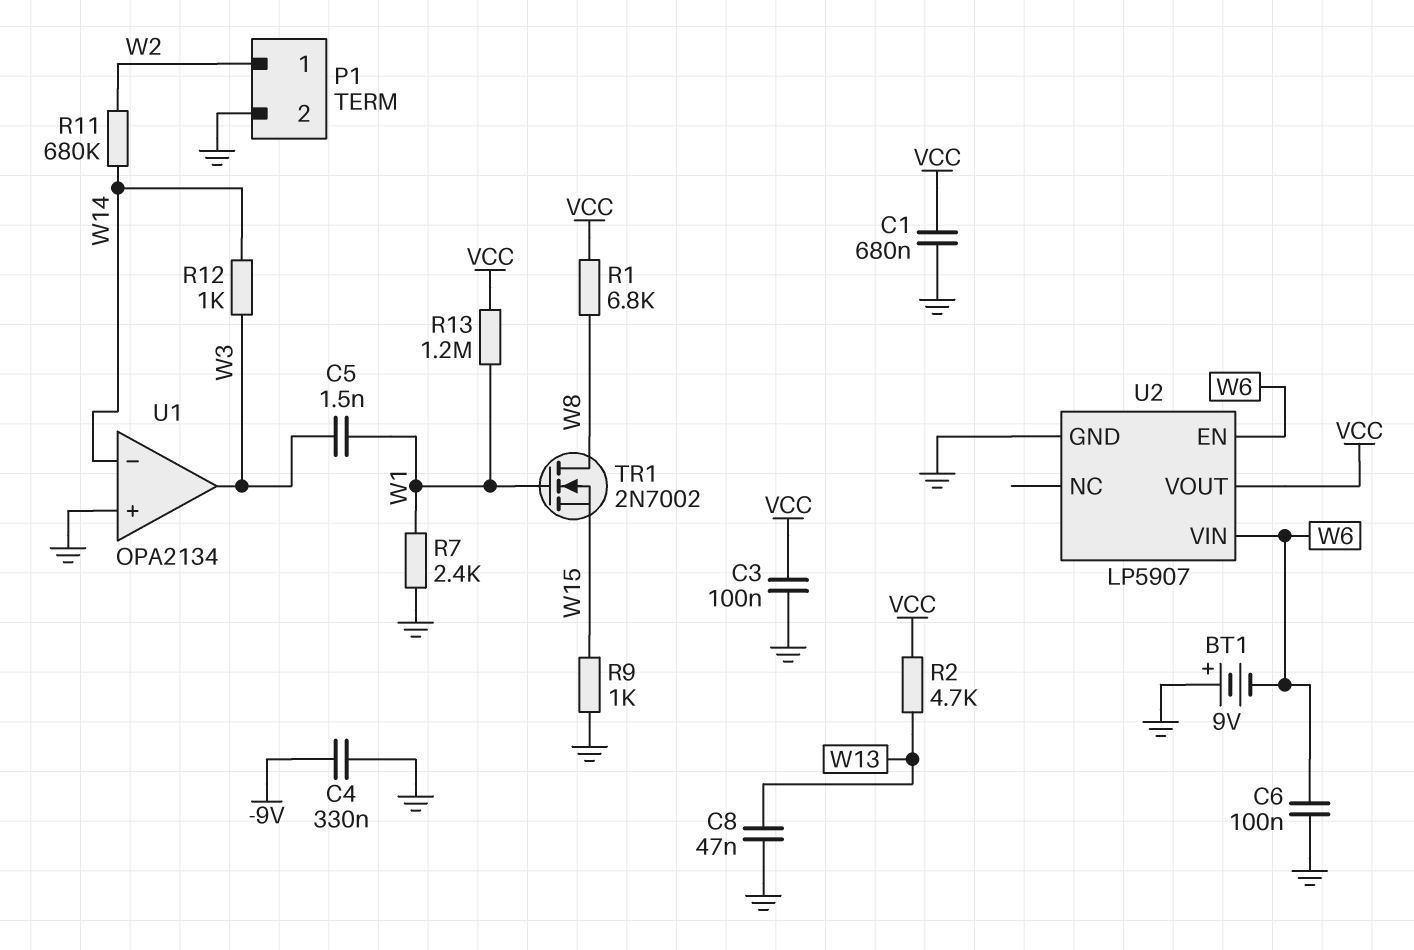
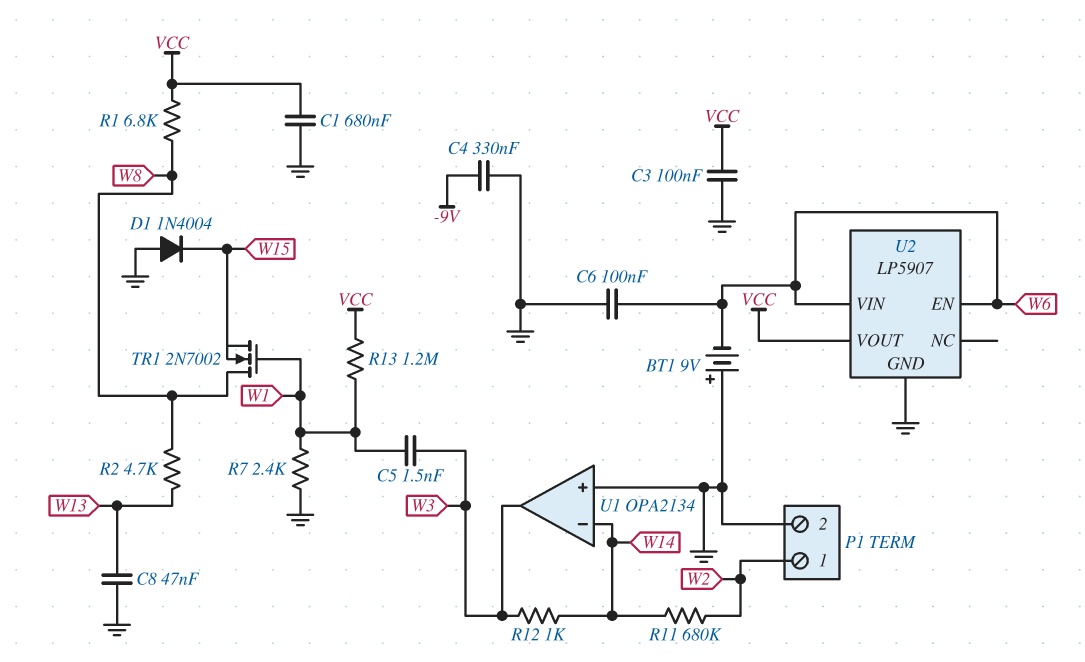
D1: none -> diode 1N4004 (A GND, K W15)
R2: 4.7k (VCC, W13) -> 4.7k (W8, W13)
R9: 1k (GND, W15) -> none

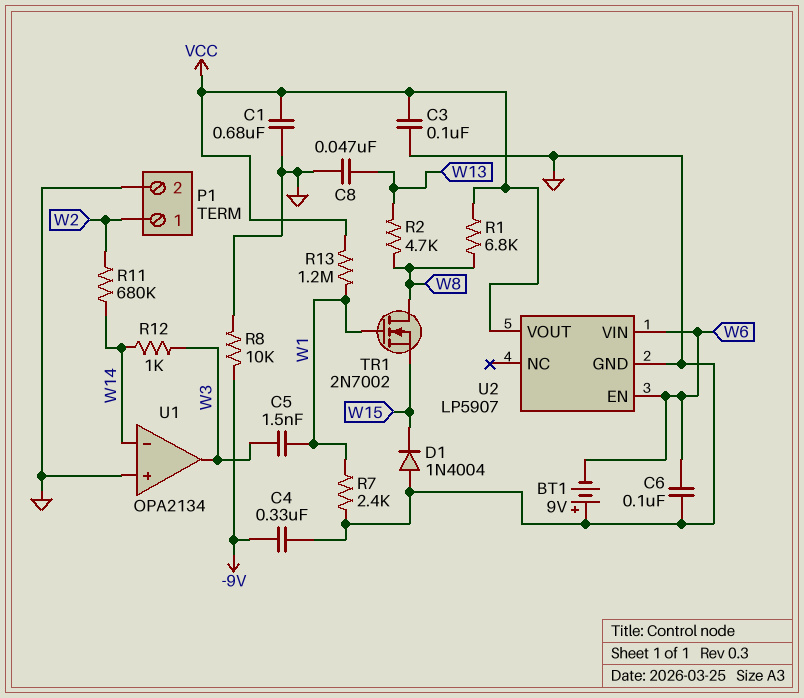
R8: none -> 10k (-9V, GND)

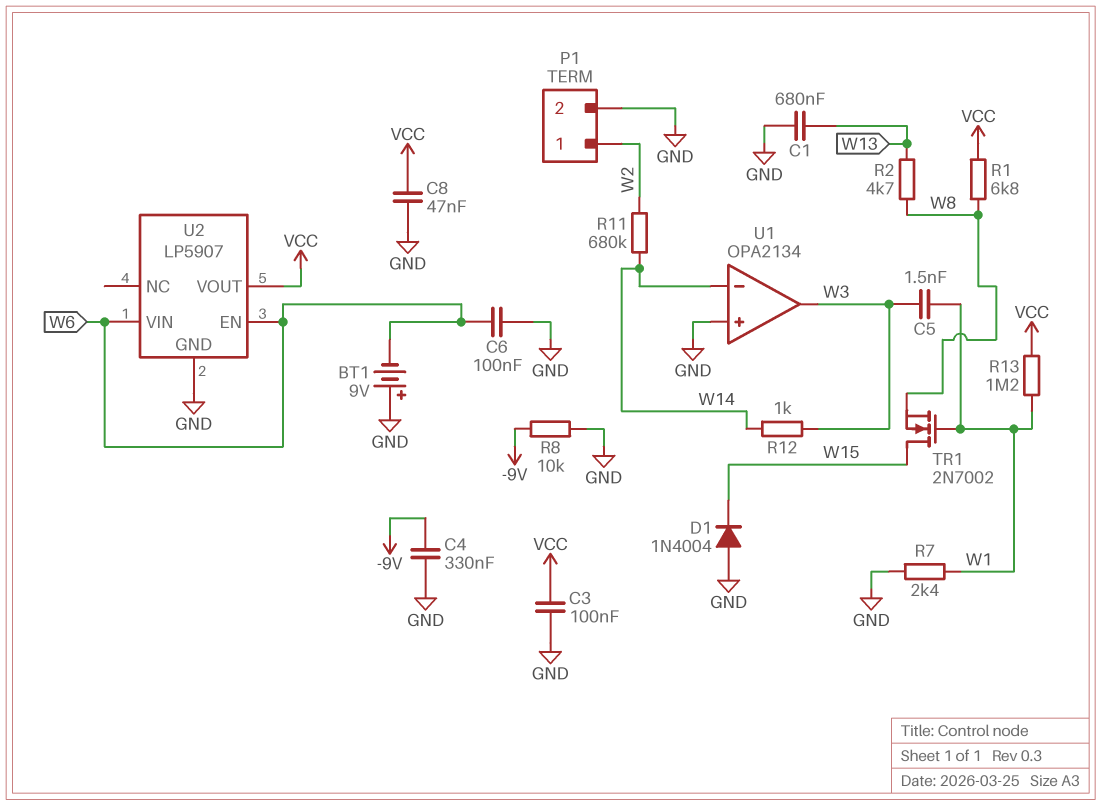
C1: 680nF (GND, VCC) -> 680nF (GND, W13)
C8: 47nF (GND, W13) -> 47nF (GND, VCC)
TR1: NMOS 2N7002 (G W1, D W8, S W15) -> NMOS 2N7002 (G W1, D W15, S W8)

